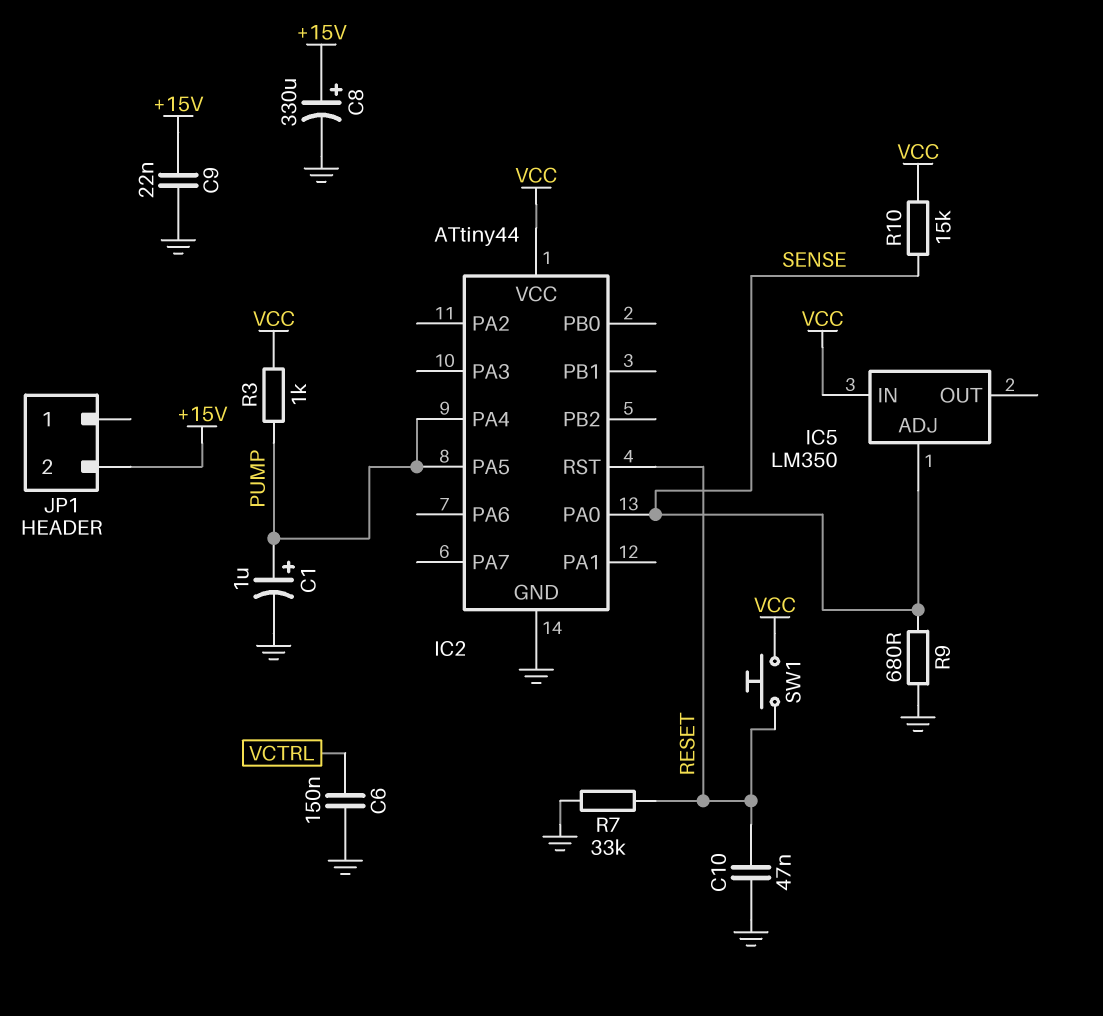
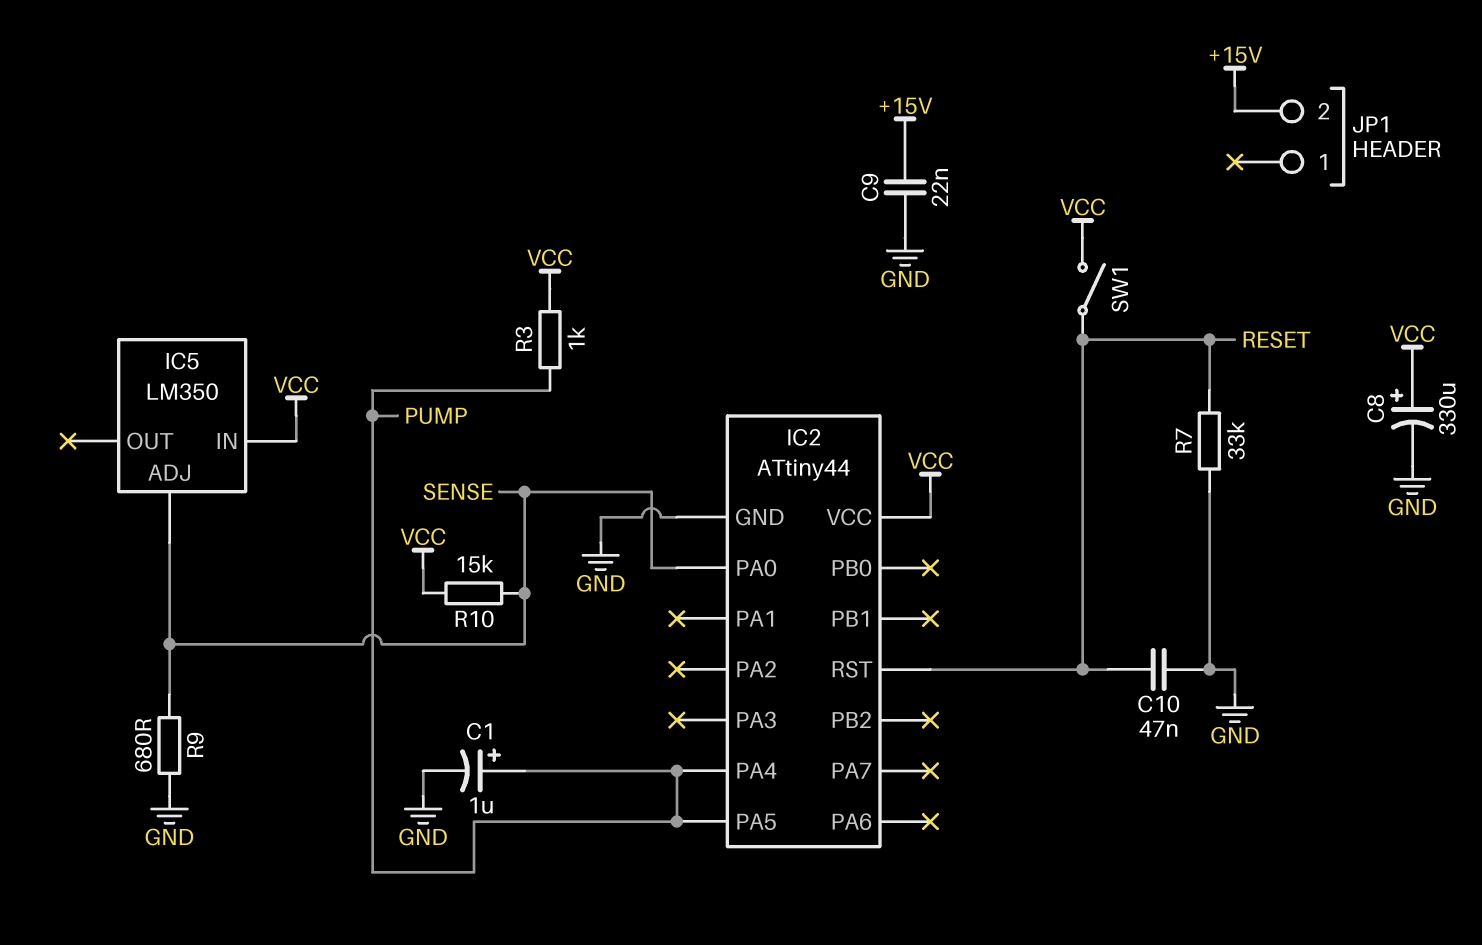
C6: 150nF (GND, VCTRL) -> none
C8: 330uF (plus +15V, minus GND) -> 330uF (plus VCC, minus GND)
SW1: button (RESET, VCC) -> switch (RESET, VCC)

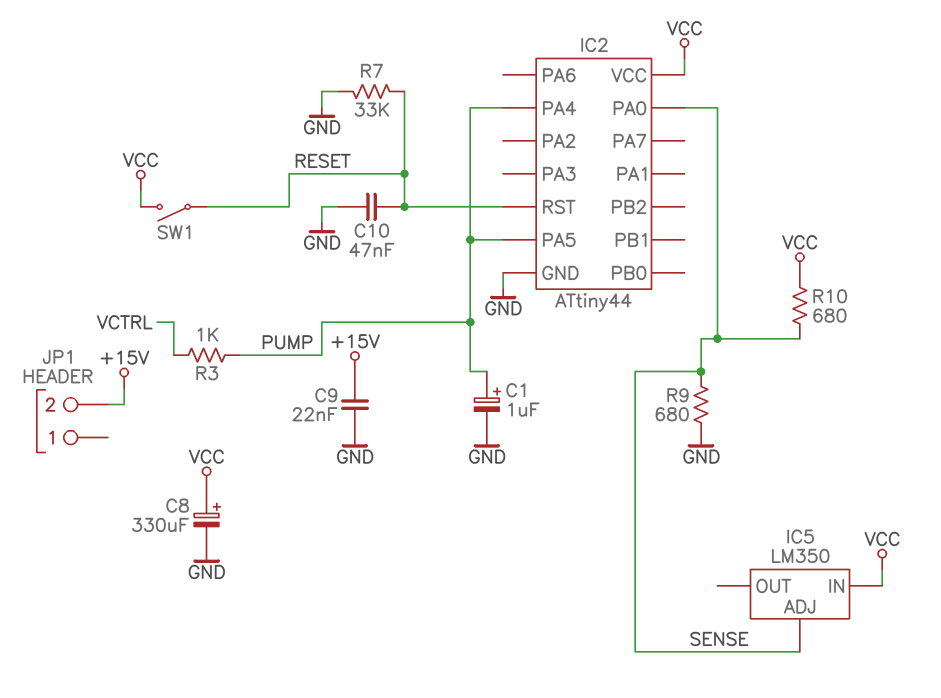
R3: 1k (PUMP, VCC) -> 1k (PUMP, VCTRL)
R10: 15k (SENSE, VCC) -> 680 (SENSE, VCC)

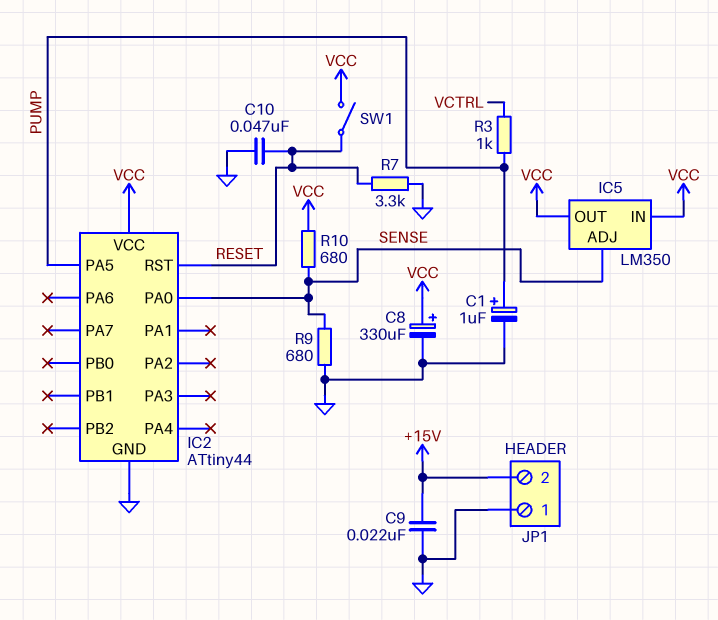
IC2 pin PA4: PUMP -> none
IC5 pin OUT: none -> VCC
JP1 pin 1: none -> GND
R7: 33k (GND, RESET) -> 3.3k (GND, RESET)

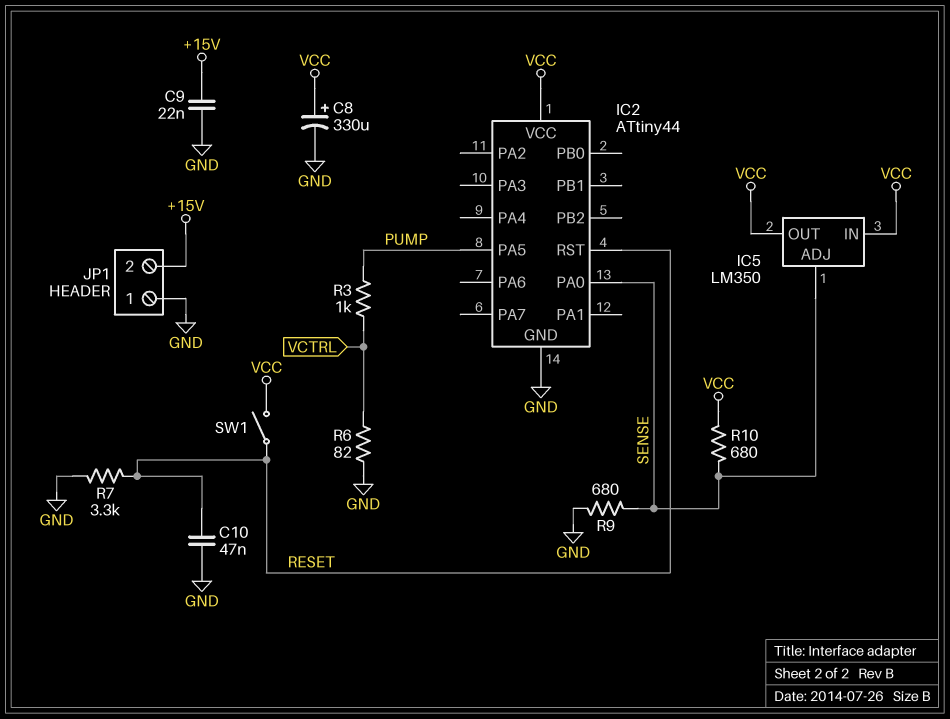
C1: 1uF (plus PUMP, minus GND) -> none
R6: none -> 82 (GND, VCTRL)

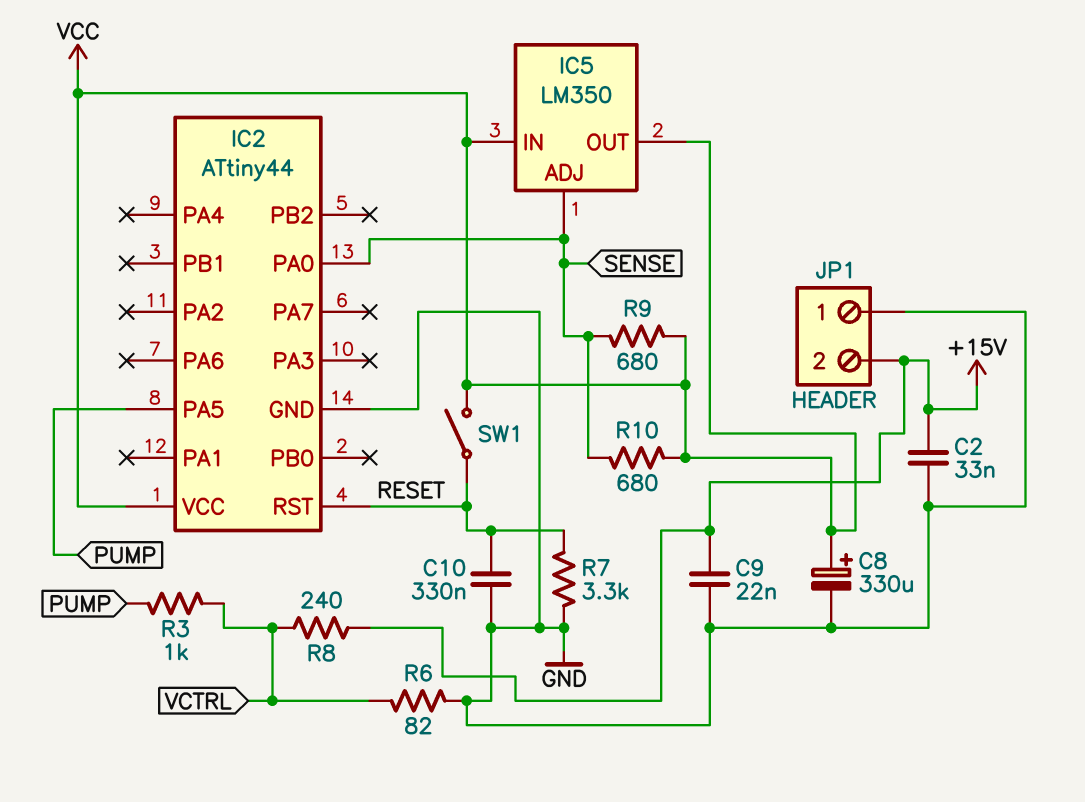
C2: none -> 33nF (+15V, GND)
C10: 47nF (GND, RESET) -> 330nF (GND, RESET)
R8: none -> 240 (+15V, VCTRL)
R9: 680 (GND, SENSE) -> 680 (SENSE, VCC)

